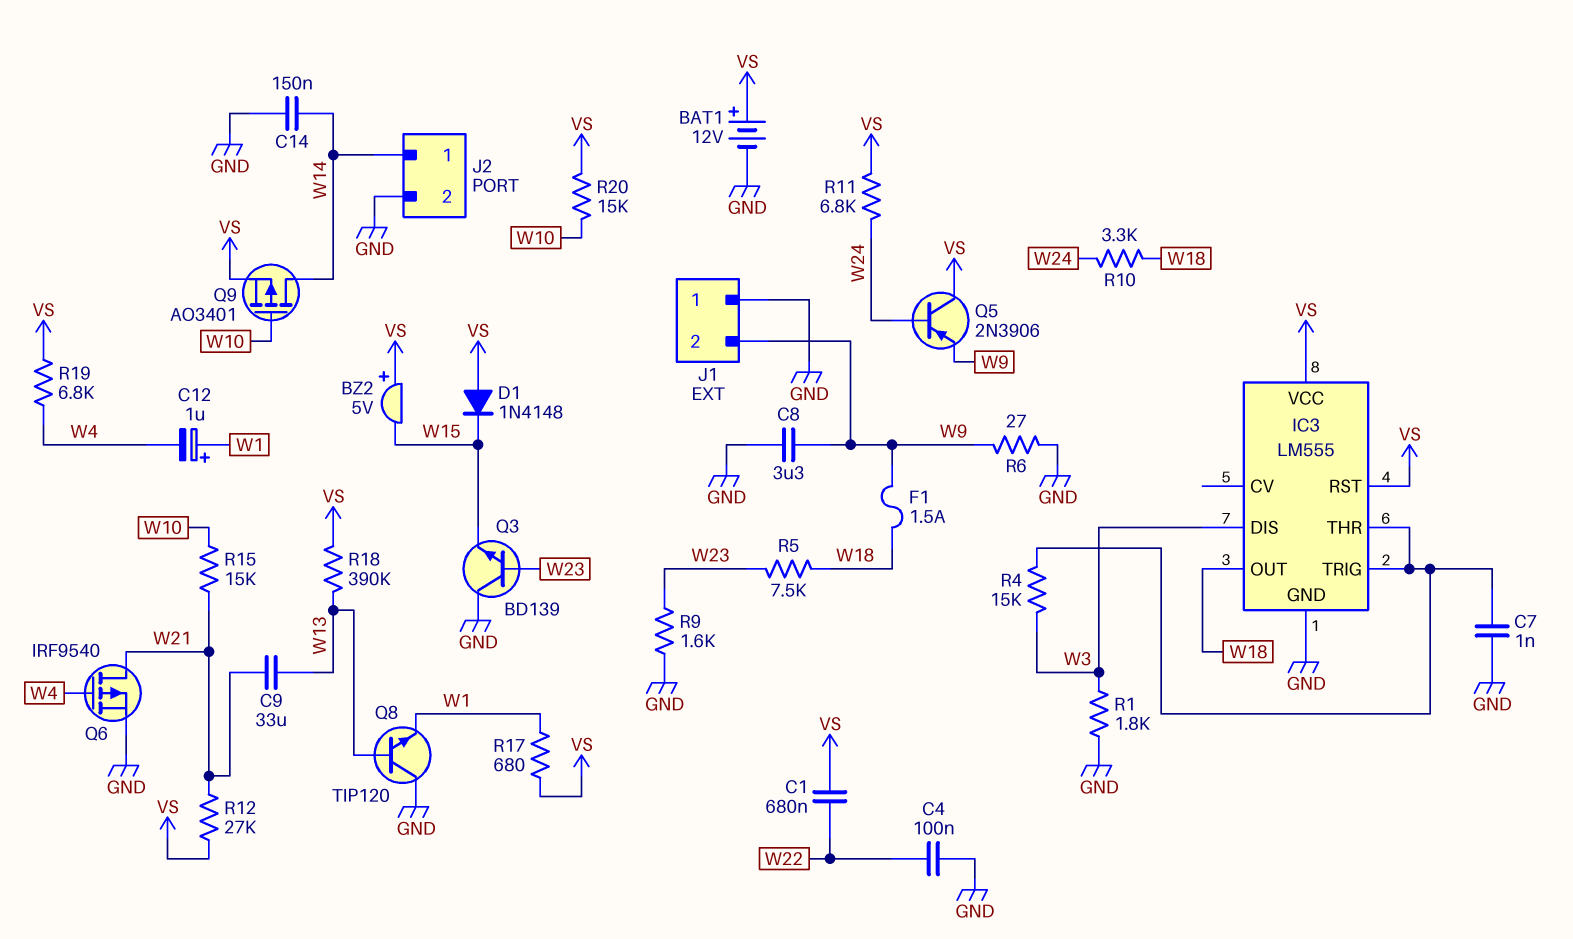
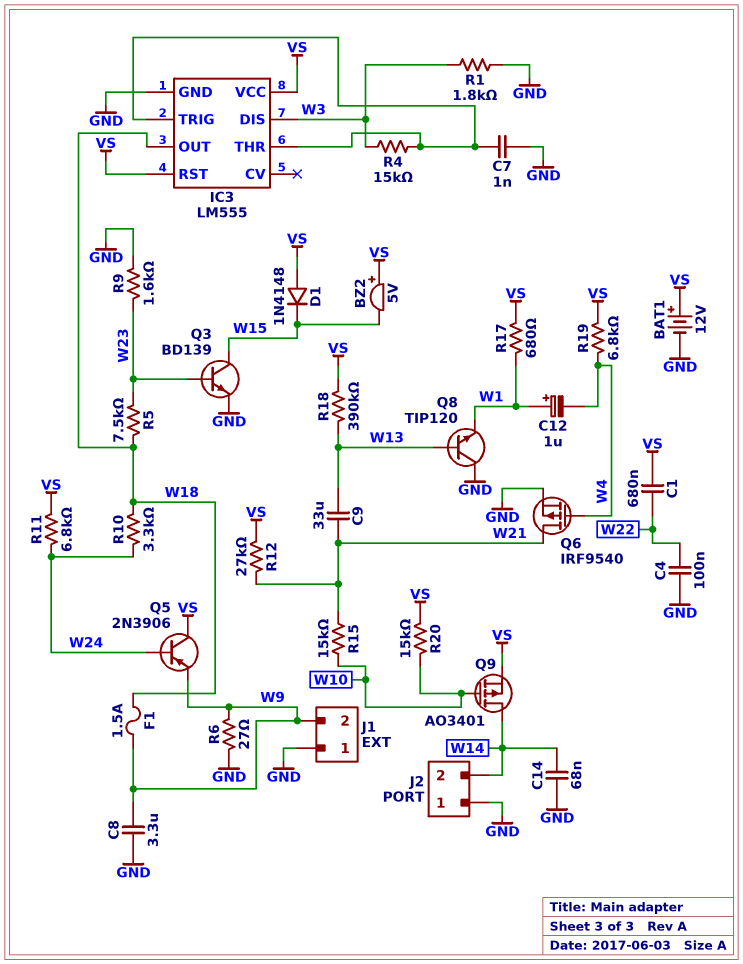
C14: 150nF (GND, W14) -> 68nF (GND, W14)
J2 pin 1: W14 -> GND
J2 pin 2: GND -> W14
Q3: NPN BD139 (B W23, C GND, E W15) -> NPN BD139 (B W23, C W15, E GND)

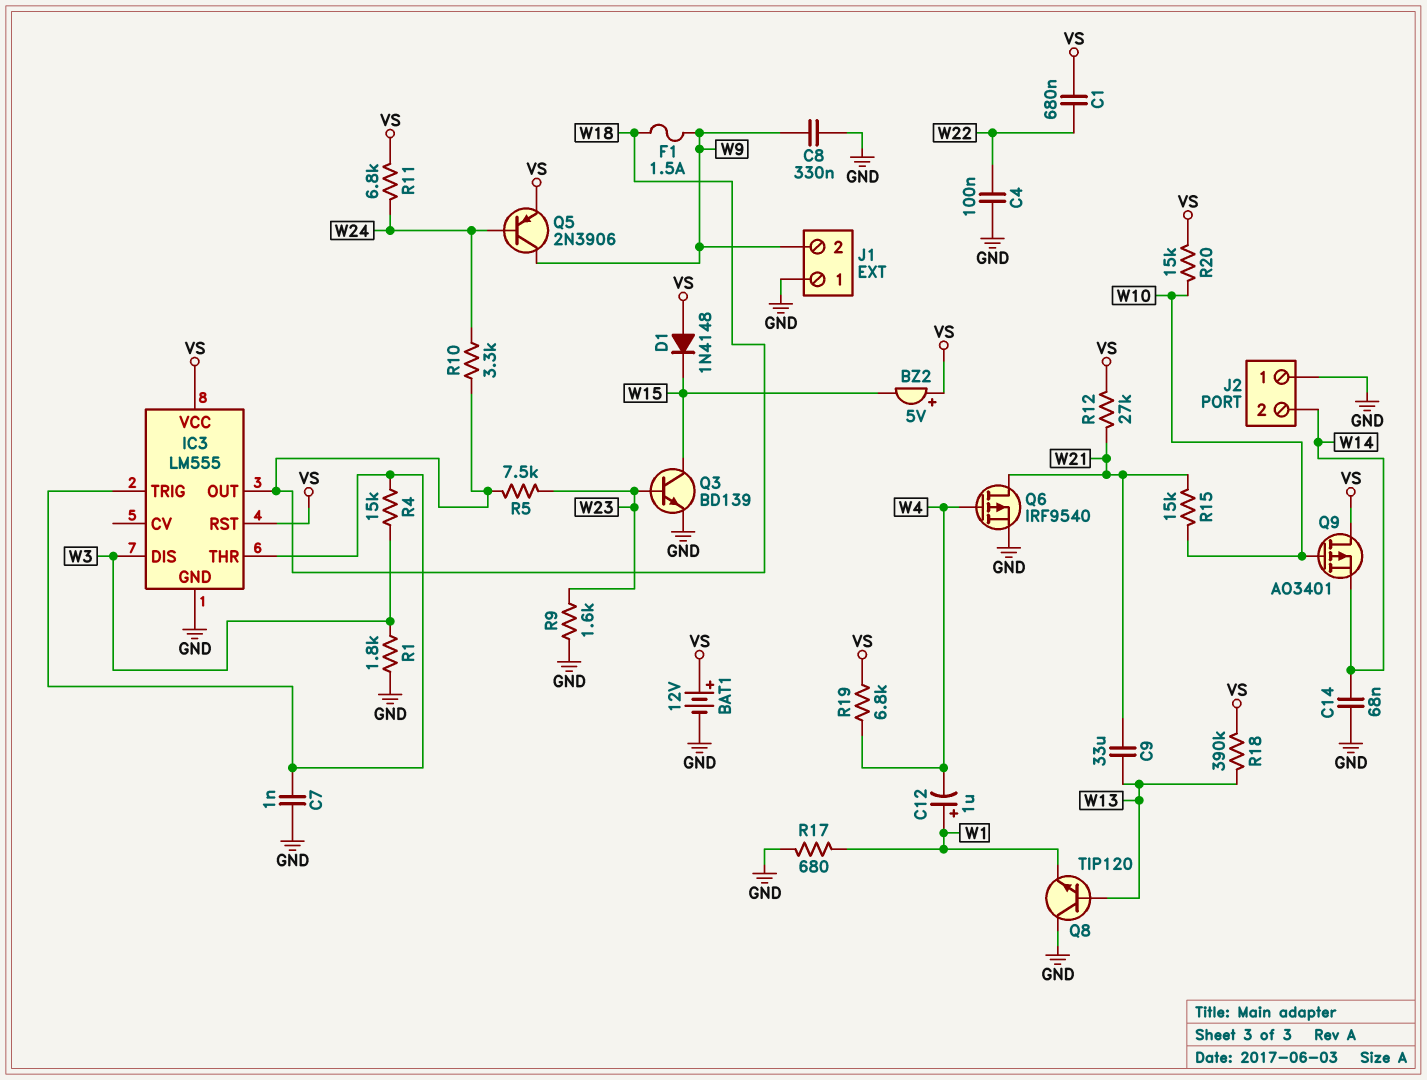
C8: 3.3uF (GND, W9) -> 330nF (GND, W9)
Q5: PNP 2N3906 (B W24, C VS, E W9) -> PNP 2N3906 (B W24, C W9, E VS)
Q9: PMOS AO3401 (G W10, D W14, S VS) -> PMOS AO3401 (G W10, D VS, S W14)
R6: 27 (GND, W9) -> none
R17: 680 (VS, W1) -> 680 (GND, W1)

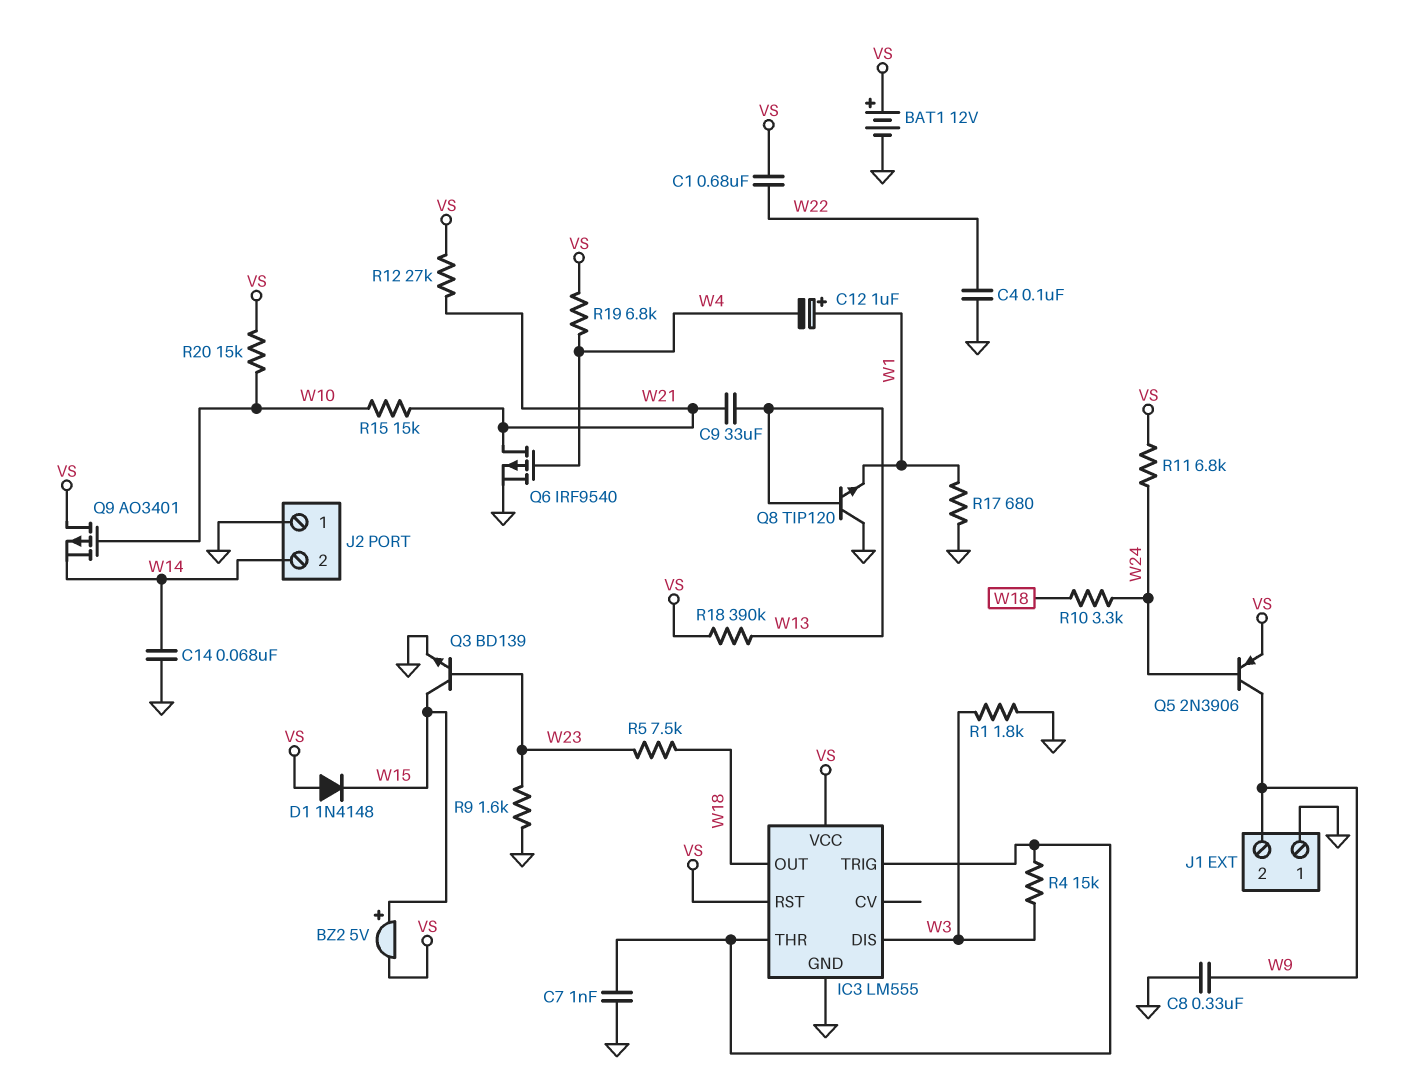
BZ2: buzzer 5V (plus VS, minus W15) -> buzzer 5V (plus W15, minus VS)
F1: 1.5A (W9, W18) -> none

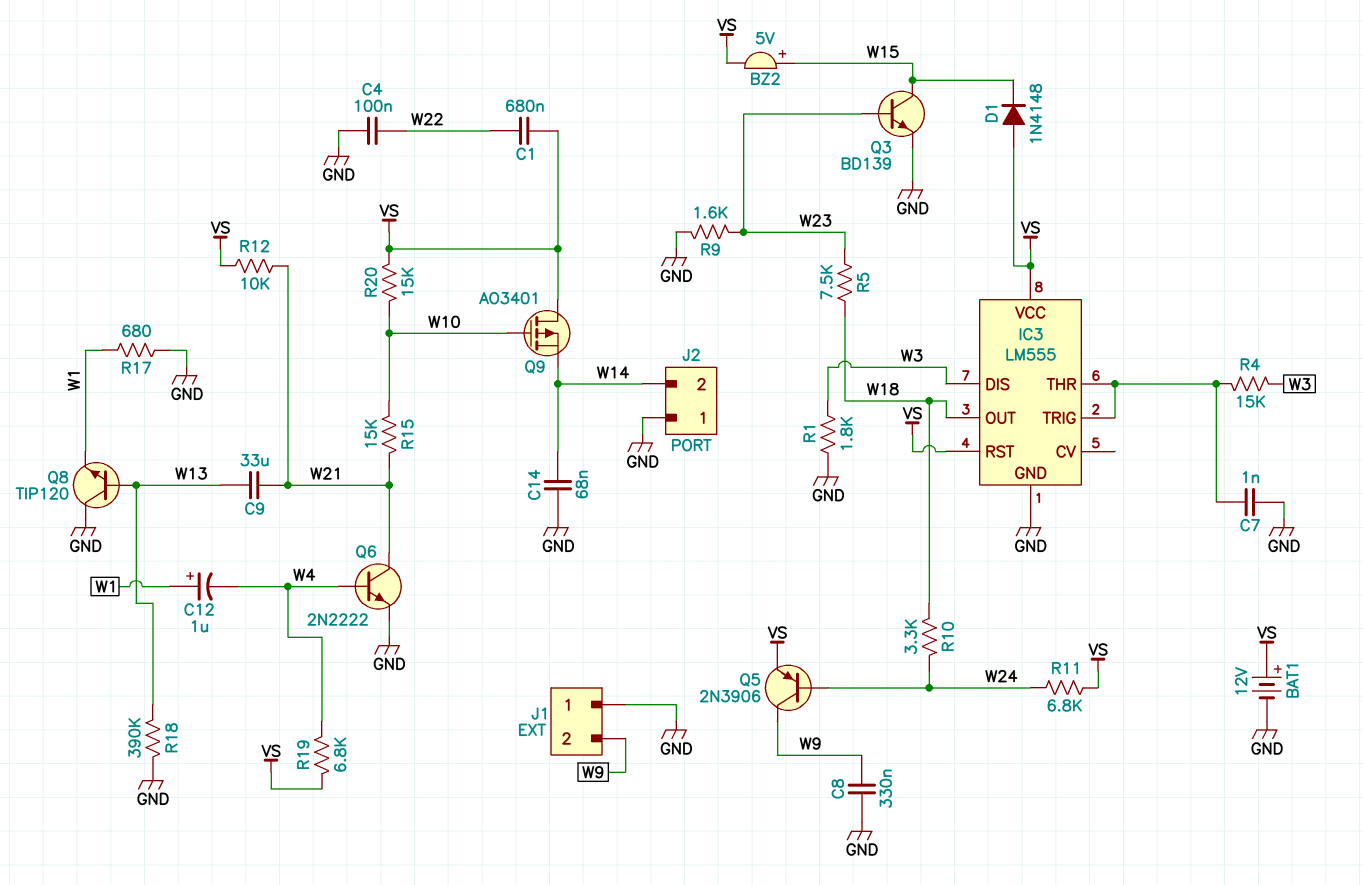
Q6: PMOS IRF9540 (G W4, D W21, S GND) -> NPN 2N2222 (B W4, C W21, E GND)
R12: 27k (VS, W21) -> 10k (VS, W21)
R18: 390k (VS, W13) -> 390k (GND, W13)

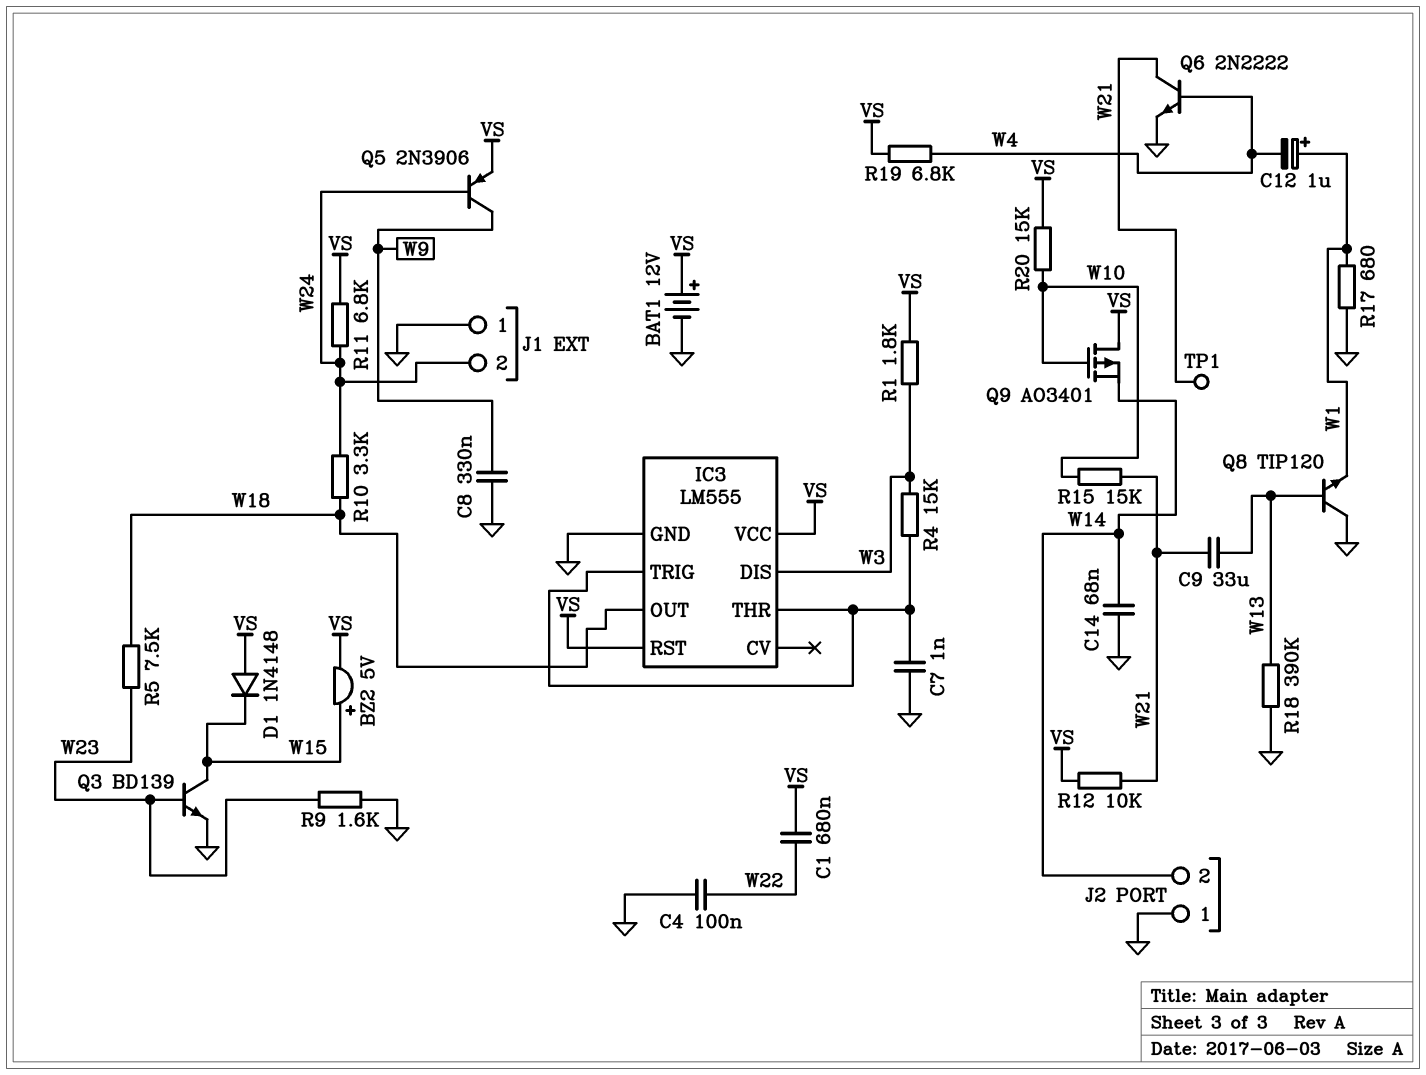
J1 pin 2: W9 -> W24
R1: 1.8k (GND, W3) -> 1.8k (VS, W3)
TP1: none -> test point (W21)

